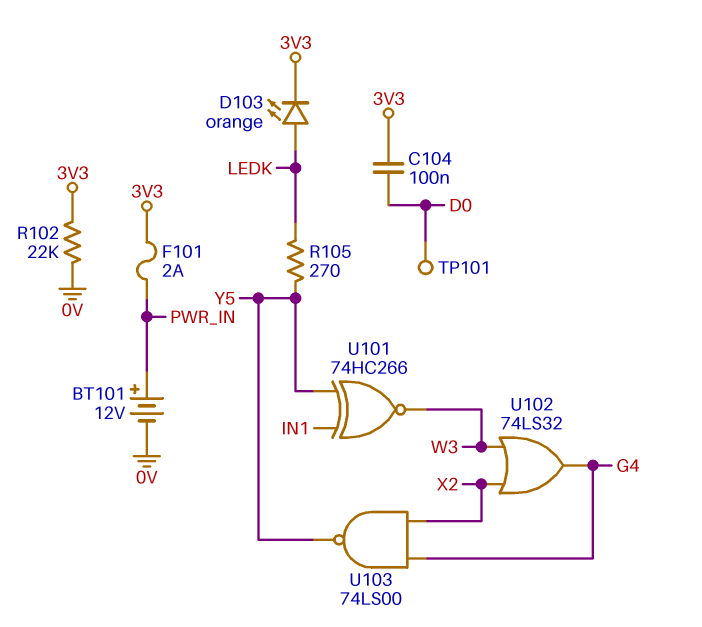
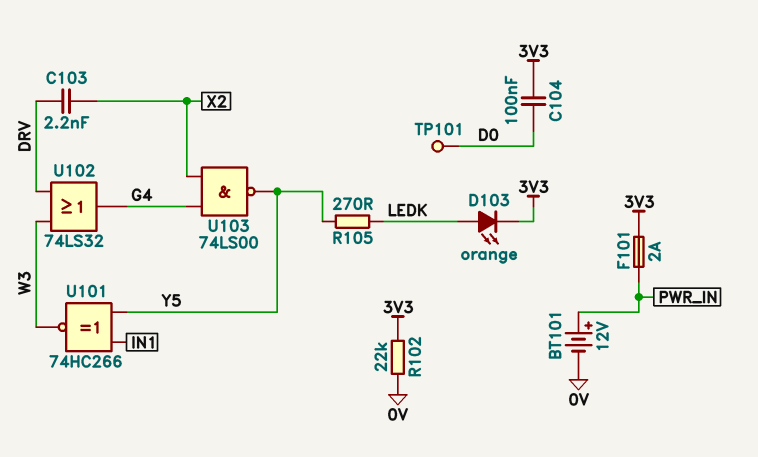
C103: none -> 2.2nF (DRV, X2)
U102: OR 74LS32 (in W3, in X2, out G4) -> OR 74LS32 (in DRV, in W3, out G4)

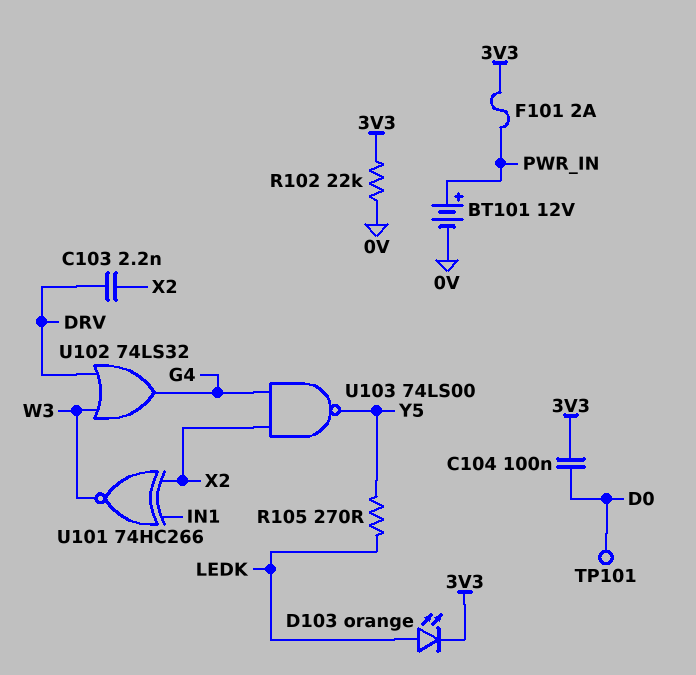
U101: XNOR 74HC266 (in IN1, in Y5, out W3) -> XNOR 74HC266 (in IN1, in X2, out W3)

